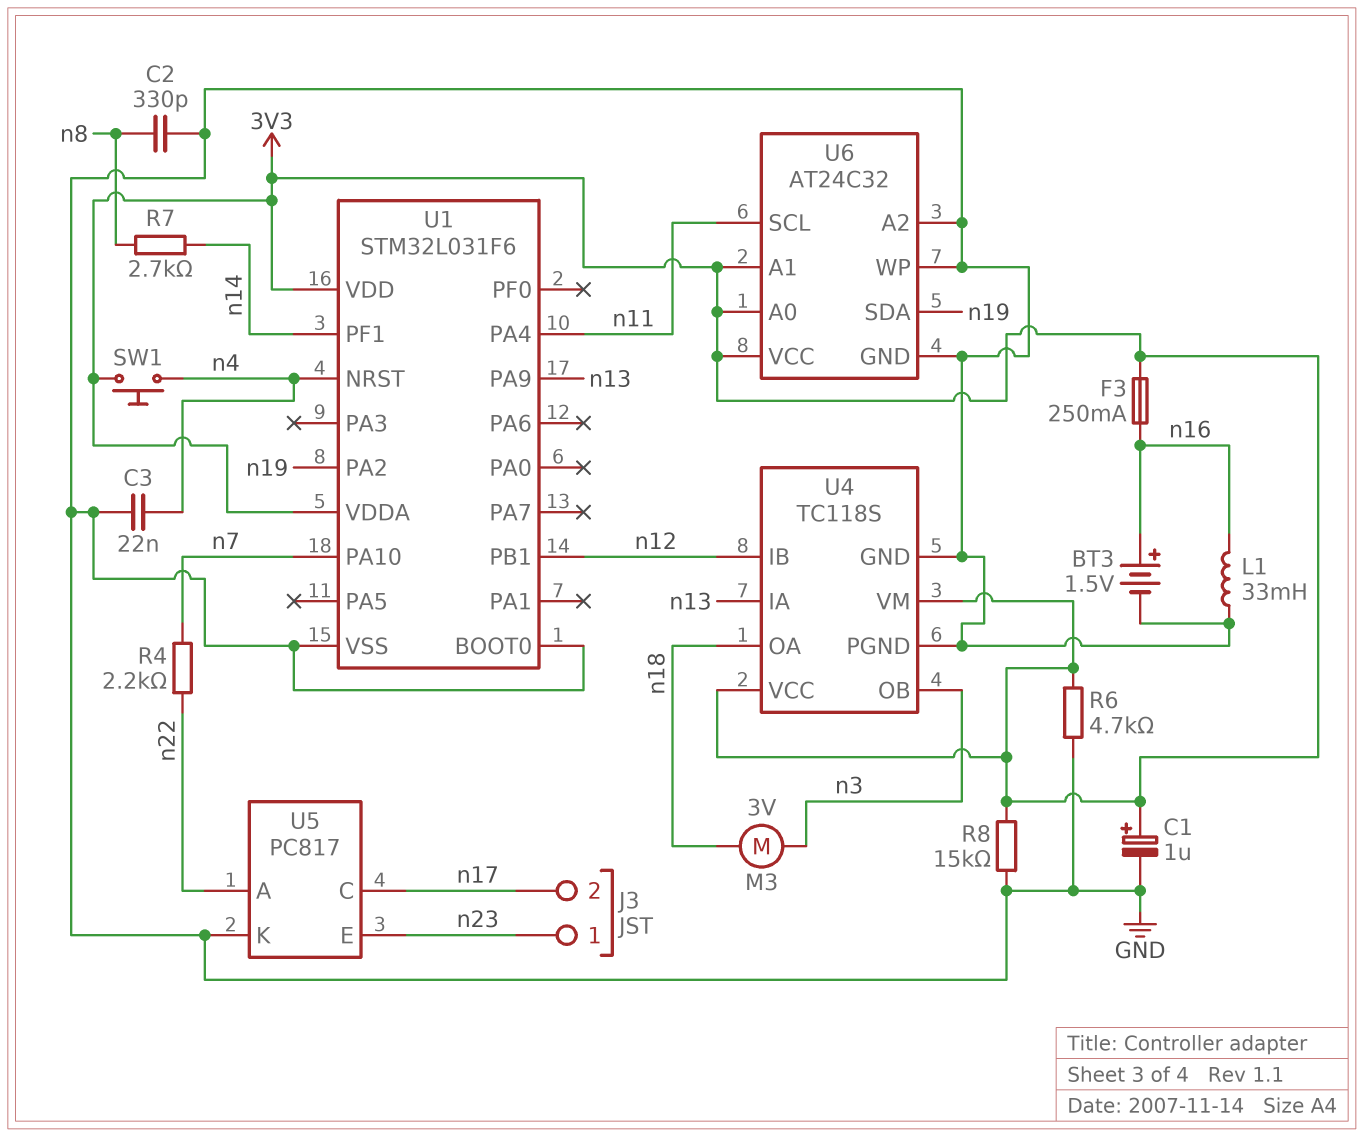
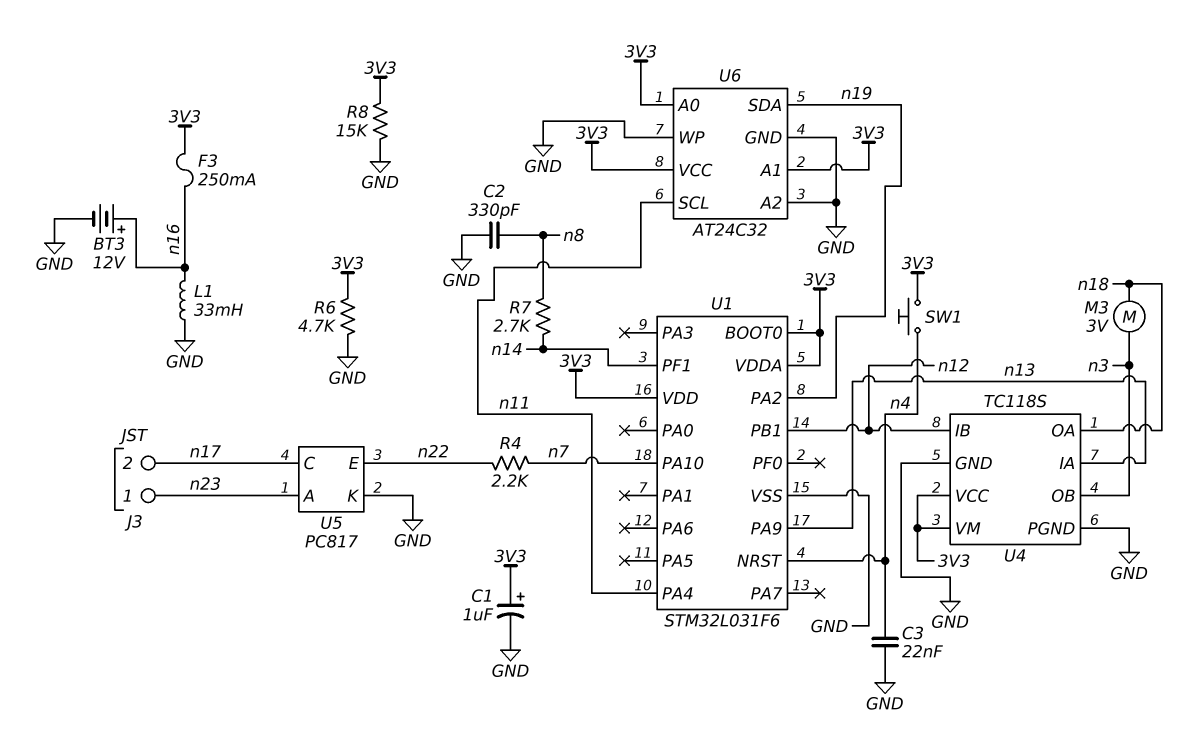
BT3: 1.5V (plus n16, minus GND) -> 12V (plus n16, minus GND)
U1 pin BOOT0: GND -> 3V3
U5 pin A: n22 -> n23
U5 pin E: n23 -> n22

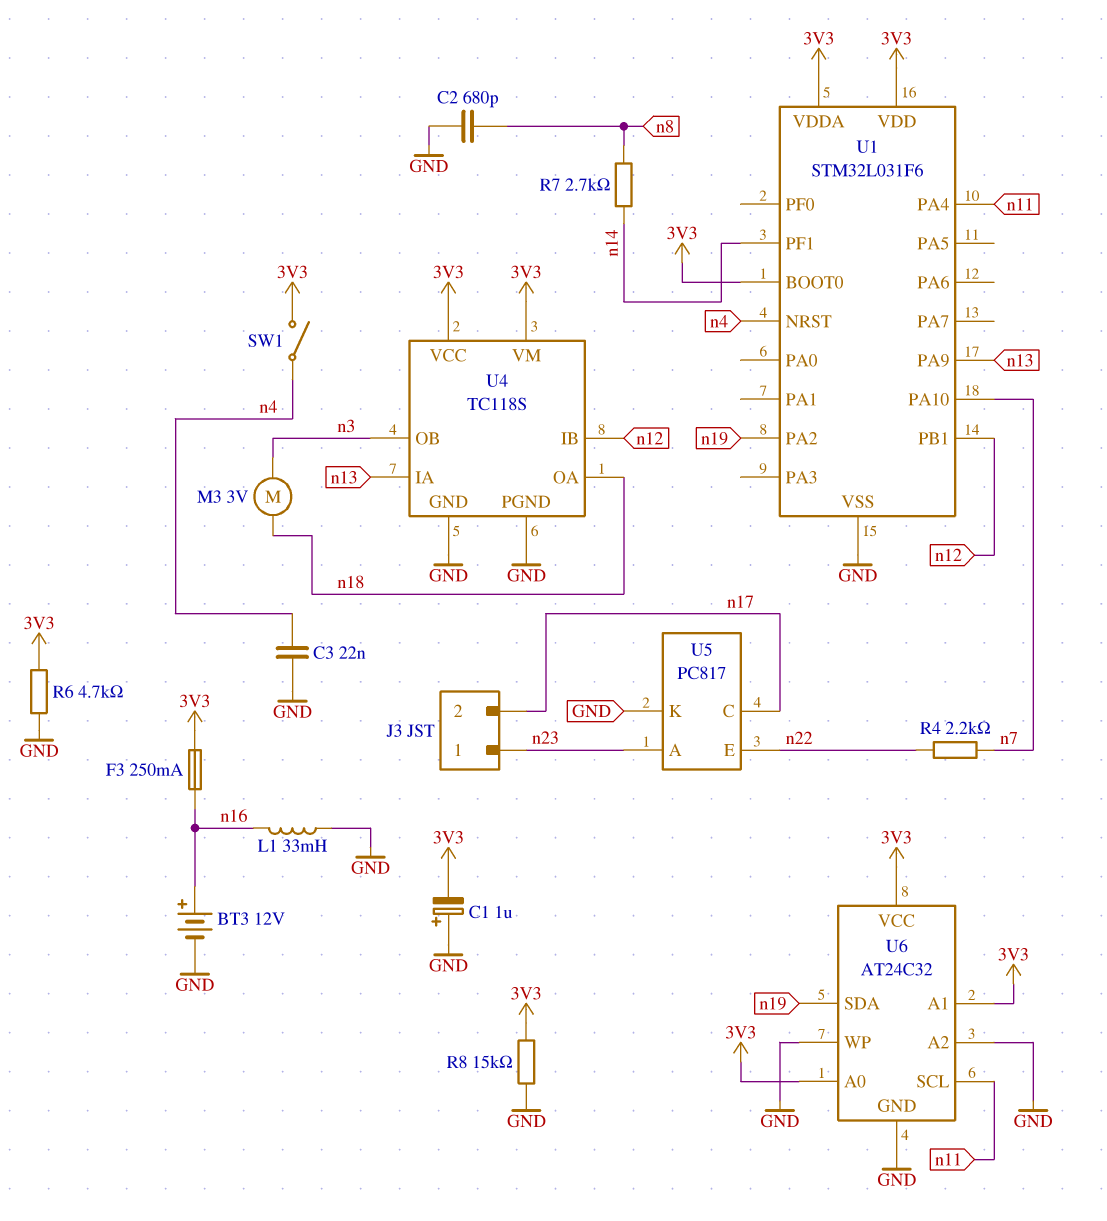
C1: 1uF (plus 3V3, minus GND) -> 1uF (plus GND, minus 3V3)
C2: 330pF (GND, n8) -> 680pF (GND, n8)
SW1: button (3V3, n4) -> switch (3V3, n4)

